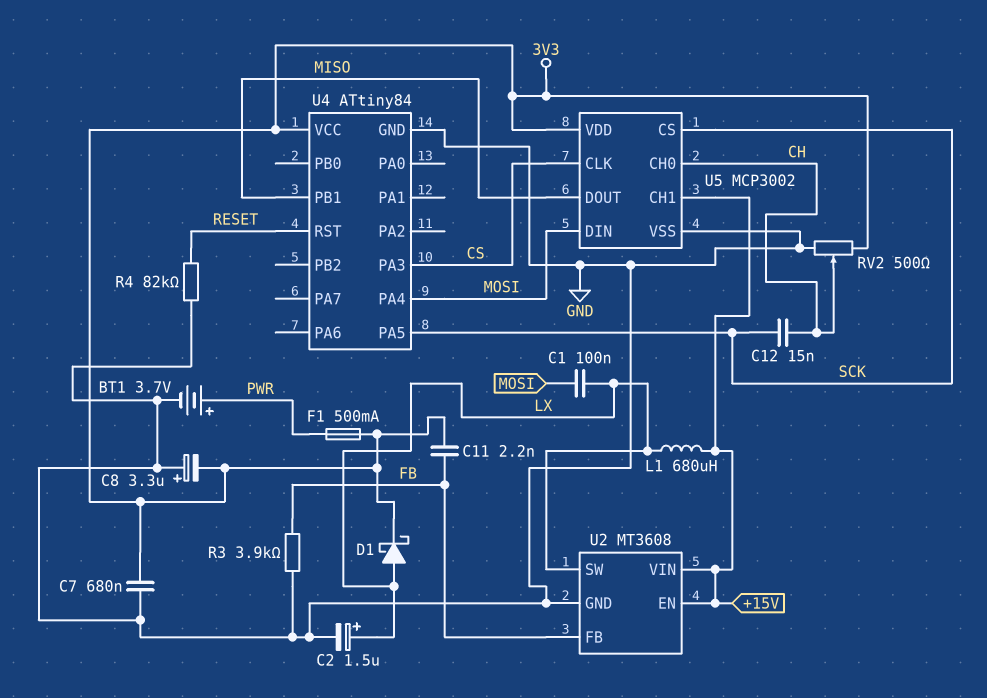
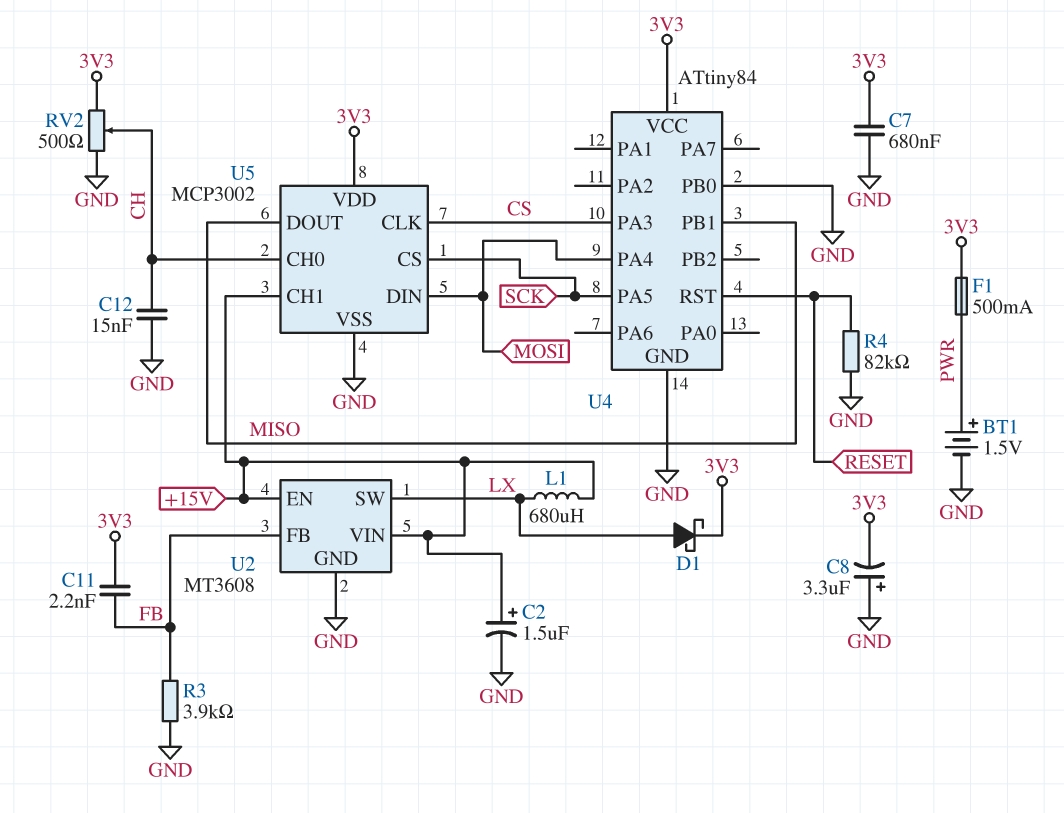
BT1: 3.7V (plus PWR, minus GND) -> 1.5V (plus PWR, minus GND)
C1: 100nF (LX, MOSI) -> none
C2: 1.5uF (plus LX, minus GND) -> 1.5uF (plus +15V, minus GND)
C12: 15nF (CH, SCK) -> 15nF (CH, GND)
U4 pin PB0: none -> GND

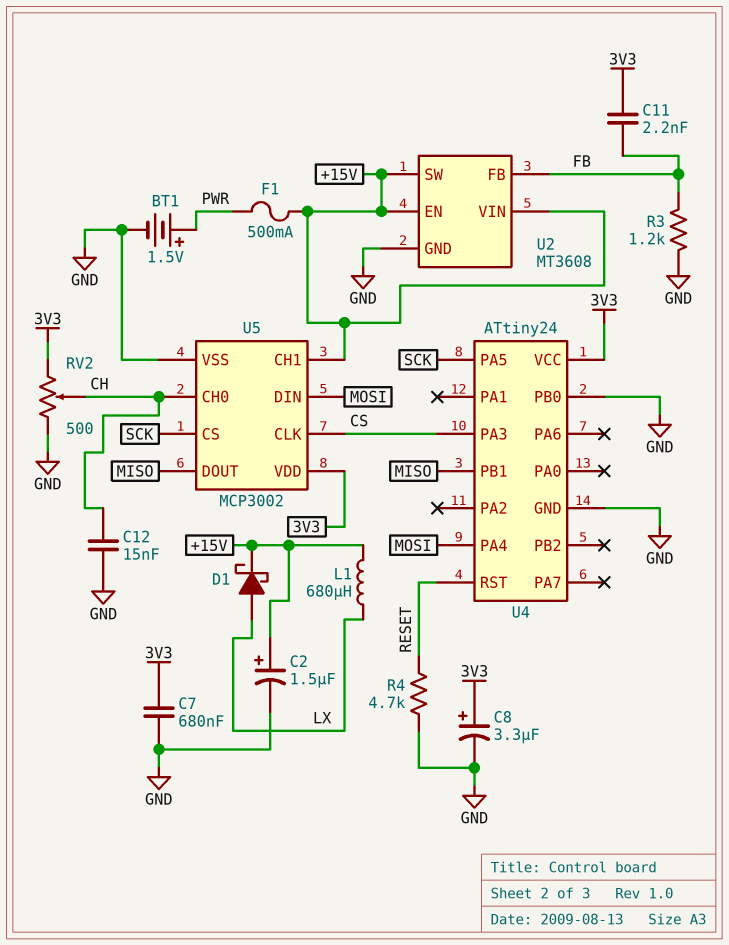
C8: 3.3uF (plus GND, minus 3V3) -> 3.3uF (plus 3V3, minus GND)
D1: schottky (A LX, K 3V3) -> schottky (A LX, K +15V)
F1: 500mA (3V3, PWR) -> 500mA (+15V, PWR)
R3: 3.9k (FB, GND) -> 1.2k (FB, GND)
R4: 82k (GND, RESET) -> 4.7k (GND, RESET)
U2 pin SW: LX -> +15V
U4: ATtiny84 -> ATtiny24

